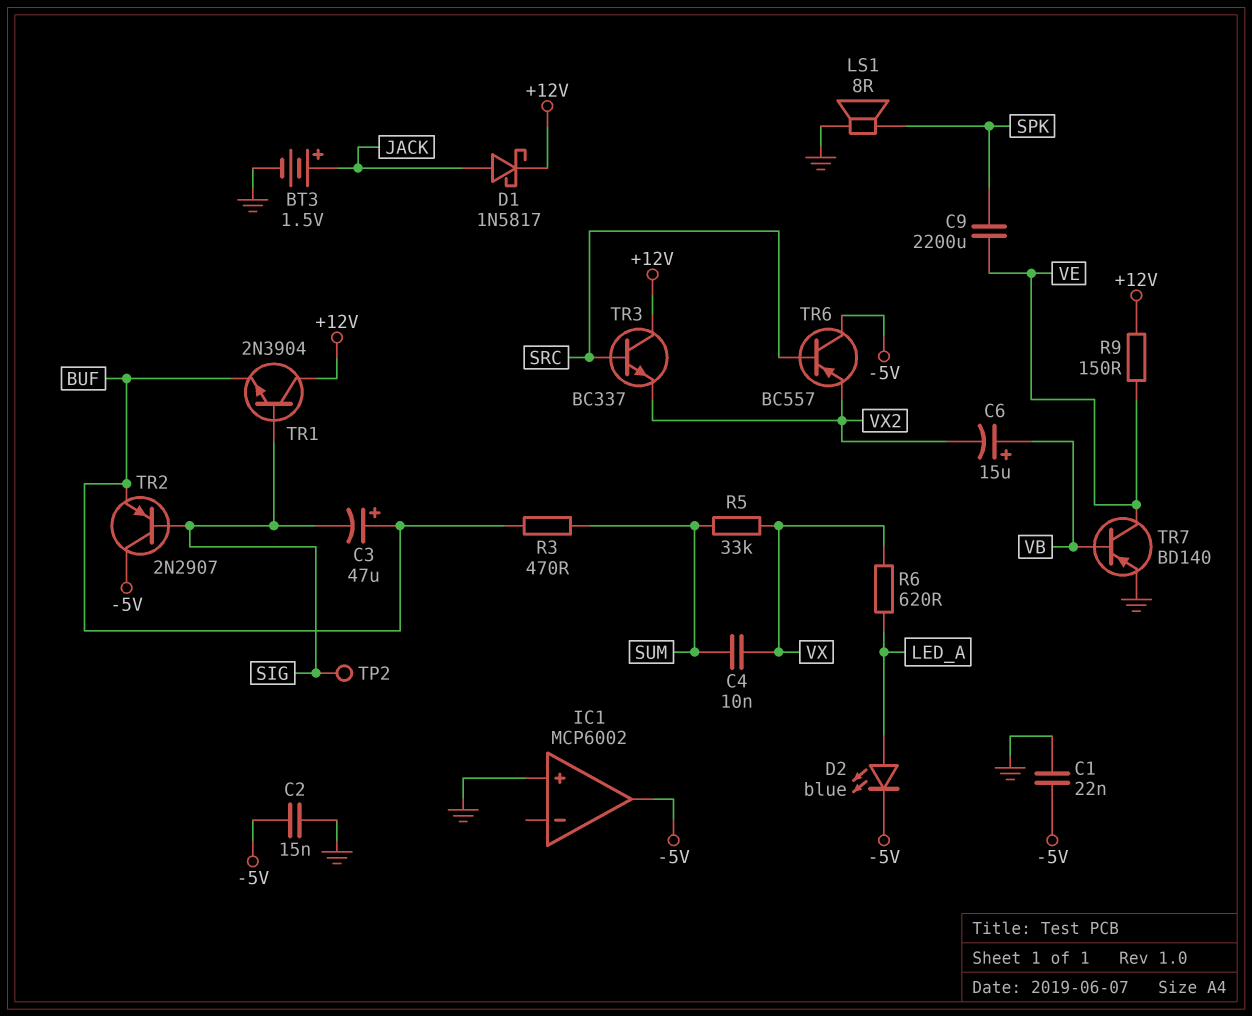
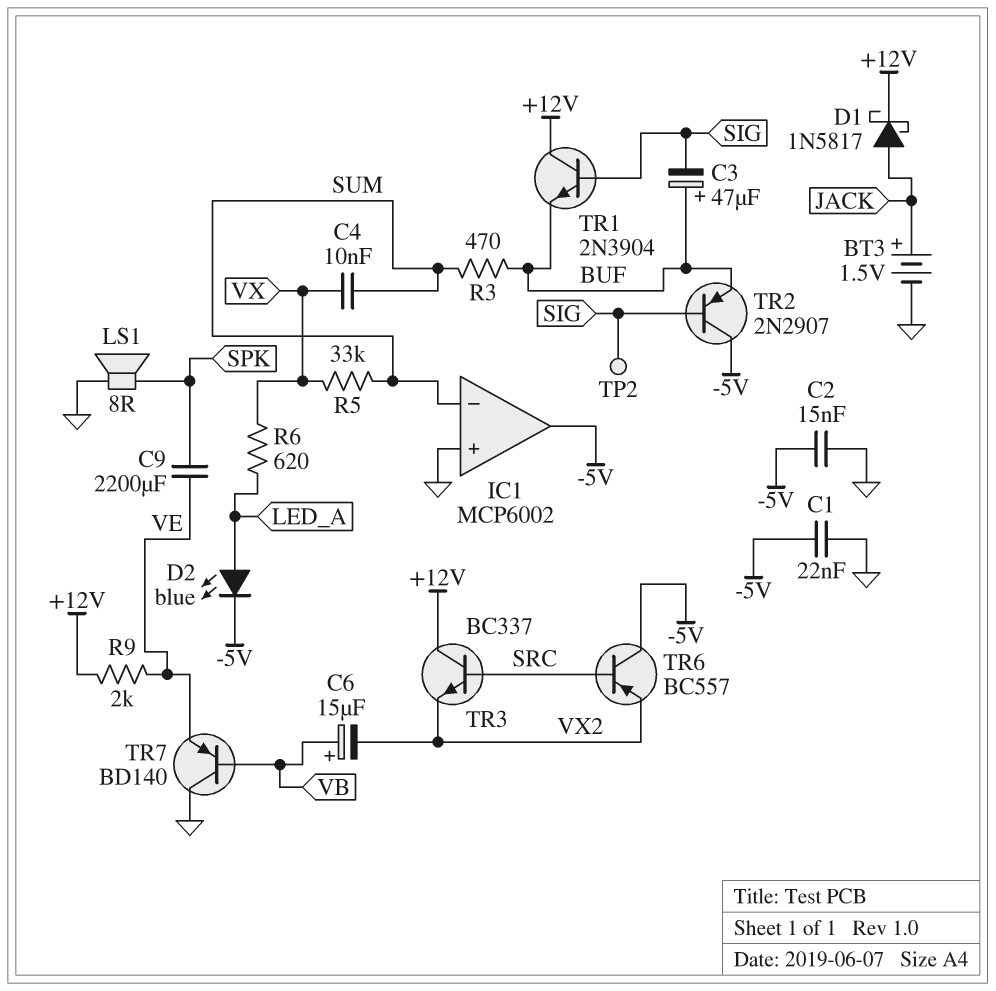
IC1 pin in-: none -> SUM
R9: 150 (+12V, VE) -> 2k (+12V, VE)
TR7: PNP BD140 (B VB, C VE, E GND) -> PNP BD140 (B VB, C GND, E VE)

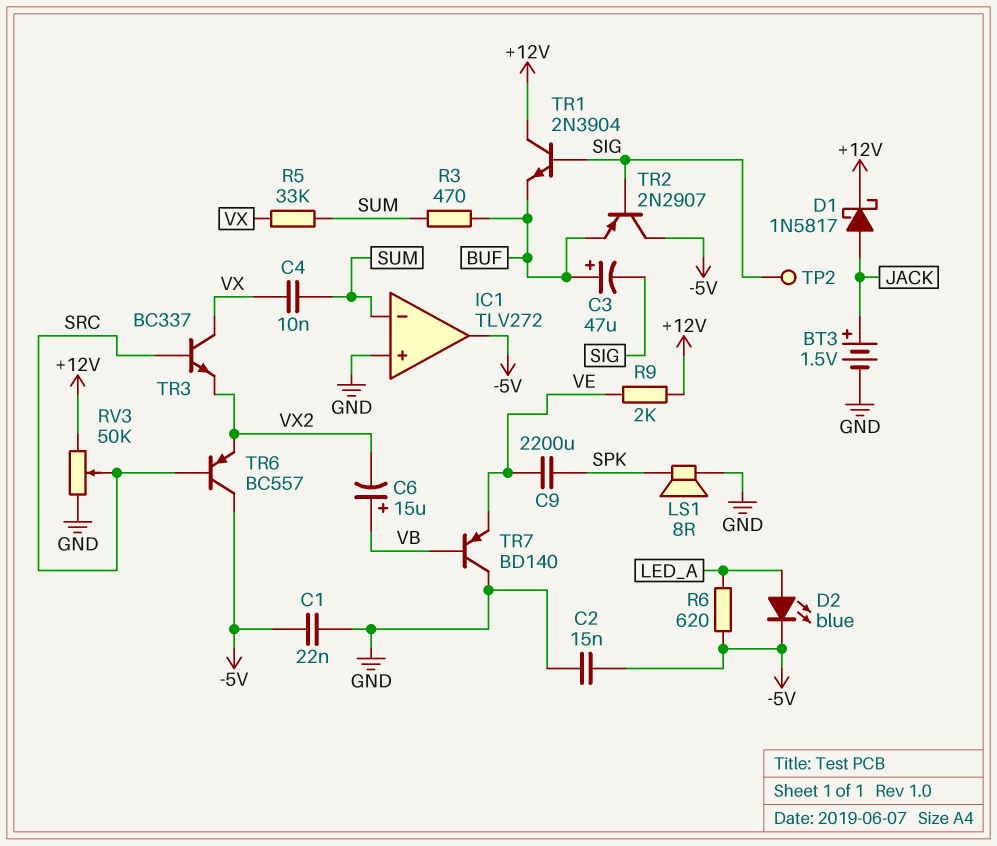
IC1: MCP6002 -> TLV272
R6: 620 (LED_A, VX) -> 620 (-5V, LED_A)
RV3: none -> 50k (+12V, GND, wiper SRC)
TR3: NPN BC337 (B SRC, C +12V, E VX2) -> NPN BC337 (B SRC, C VX, E VX2)

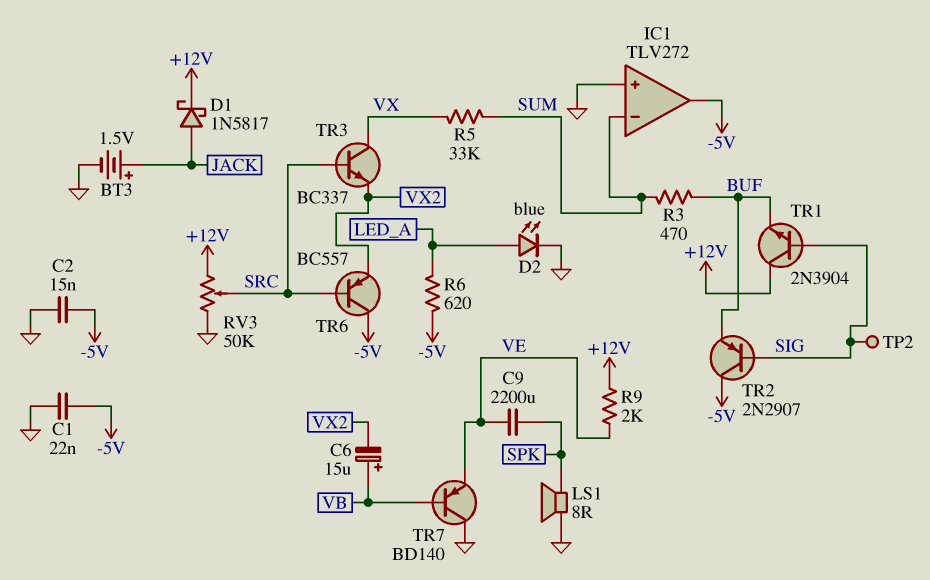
C3: 47uF (plus BUF, minus SIG) -> none
C4: 10nF (SUM, VX) -> none
D2: LED blue (A LED_A, K -5V) -> LED blue (A LED_A, K GND)

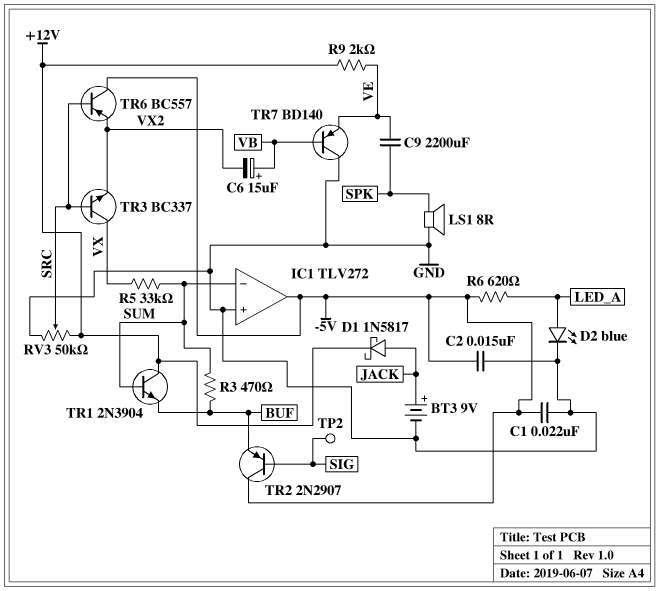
BT3: 1.5V (plus JACK, minus GND) -> 9V (plus JACK, minus GND)
TR1: NPN 2N3904 (B SIG, C +12V, E BUF) -> NPN 2N3904 (B SUM, C +12V, E BUF)

